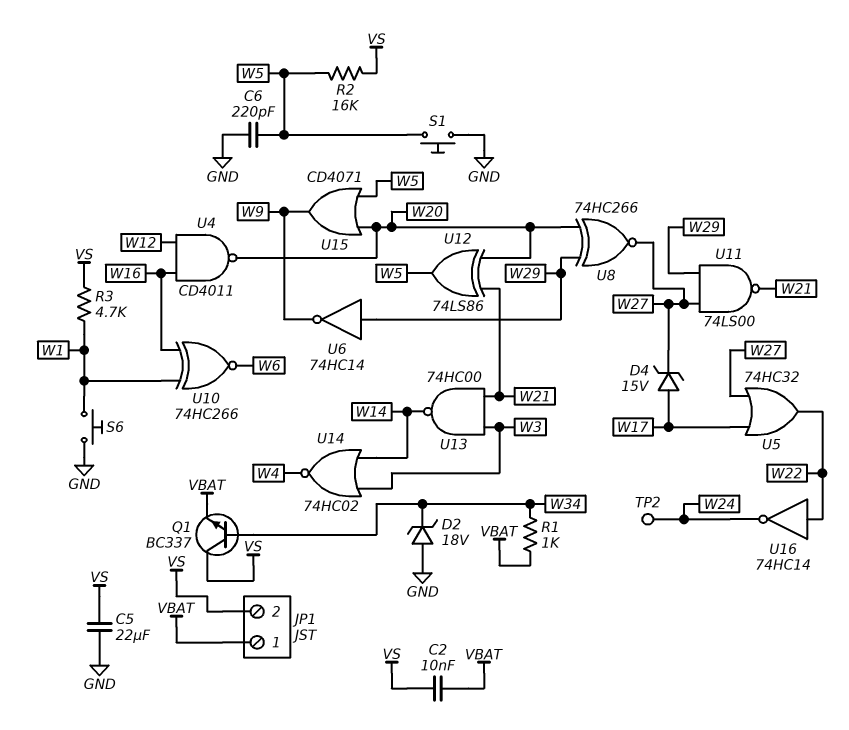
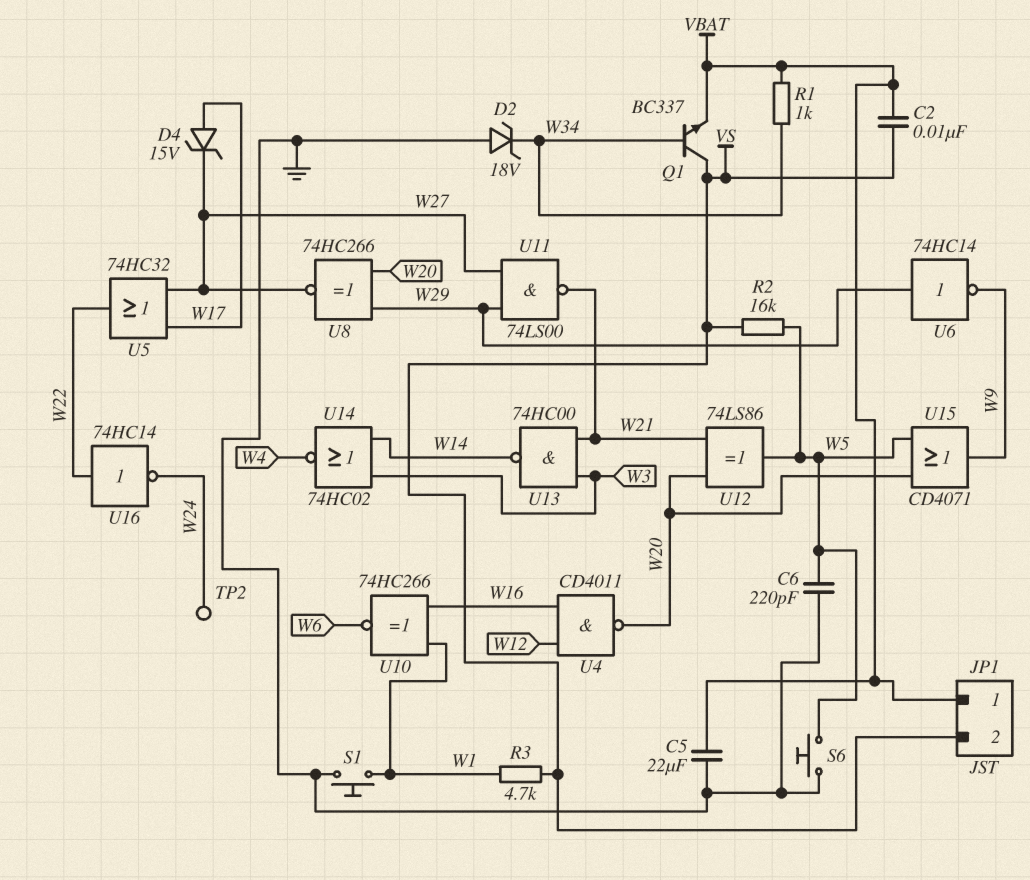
C5: 22uF (GND, VS) -> 22uF (GND, VBAT)
S1: button (GND, W5) -> button (GND, W1)
S6: button (GND, W1) -> button (GND, W5)

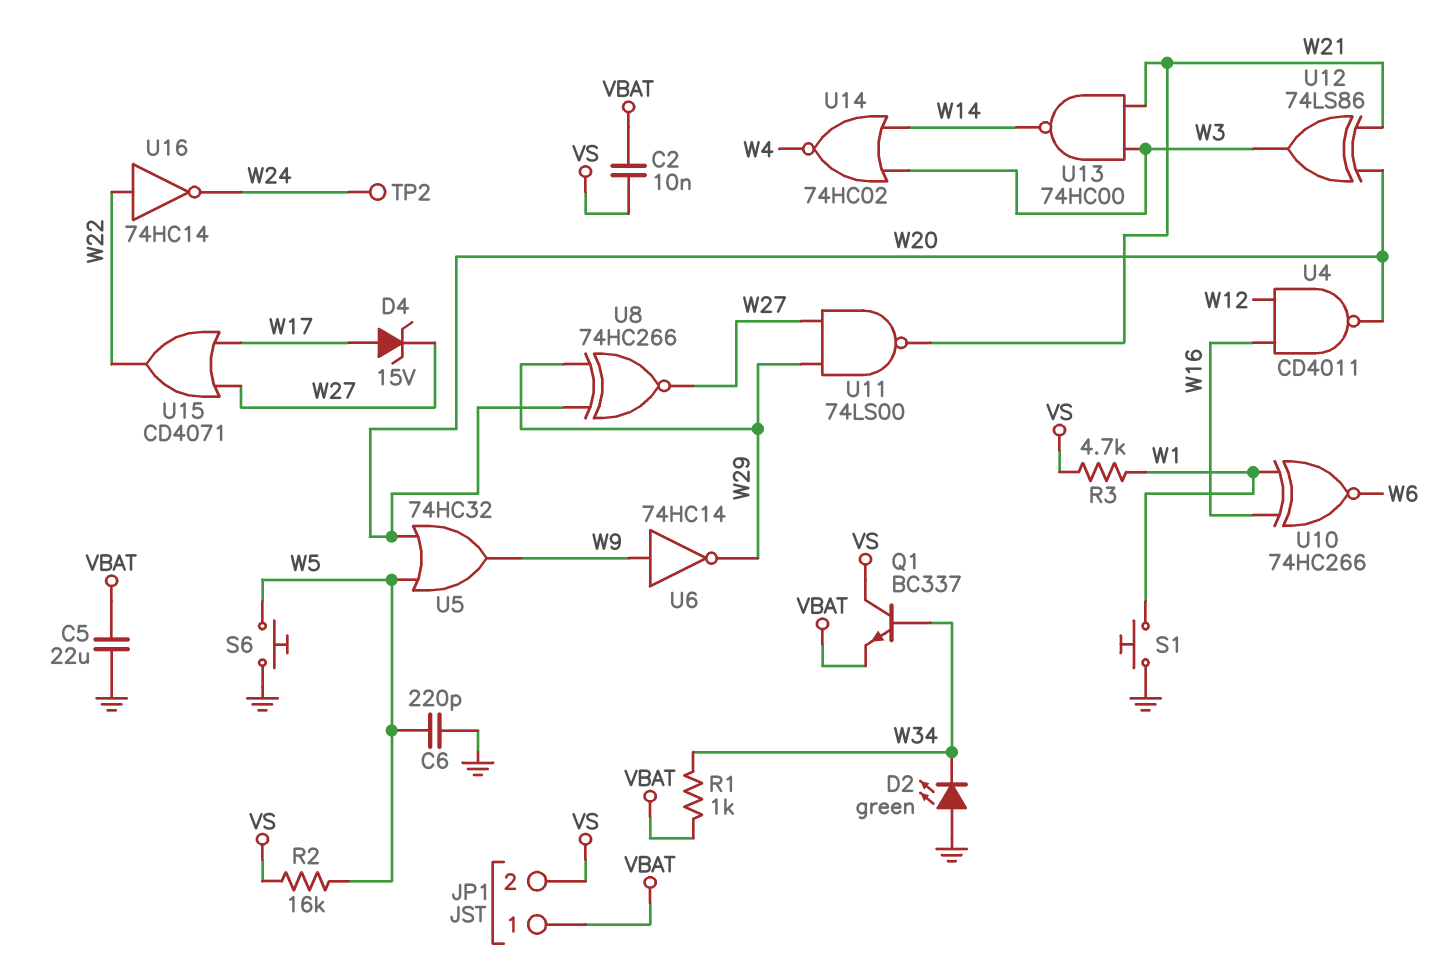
D2: zener 18V (A GND, K W34) -> LED green (A GND, K W34)
U5: OR 74HC32 (in W17, in W27, out W22) -> OR 74HC32 (in W5, in W20, out W9)
U6: NOT 74HC14 (in W29, out W9) -> NOT 74HC14 (in W9, out W29)
U12: XOR 74LS86 (in W20, in W21, out W5) -> XOR 74LS86 (in W20, in W21, out W3)
U15: OR CD4071 (in W5, in W20, out W9) -> OR CD4071 (in W17, in W27, out W22)

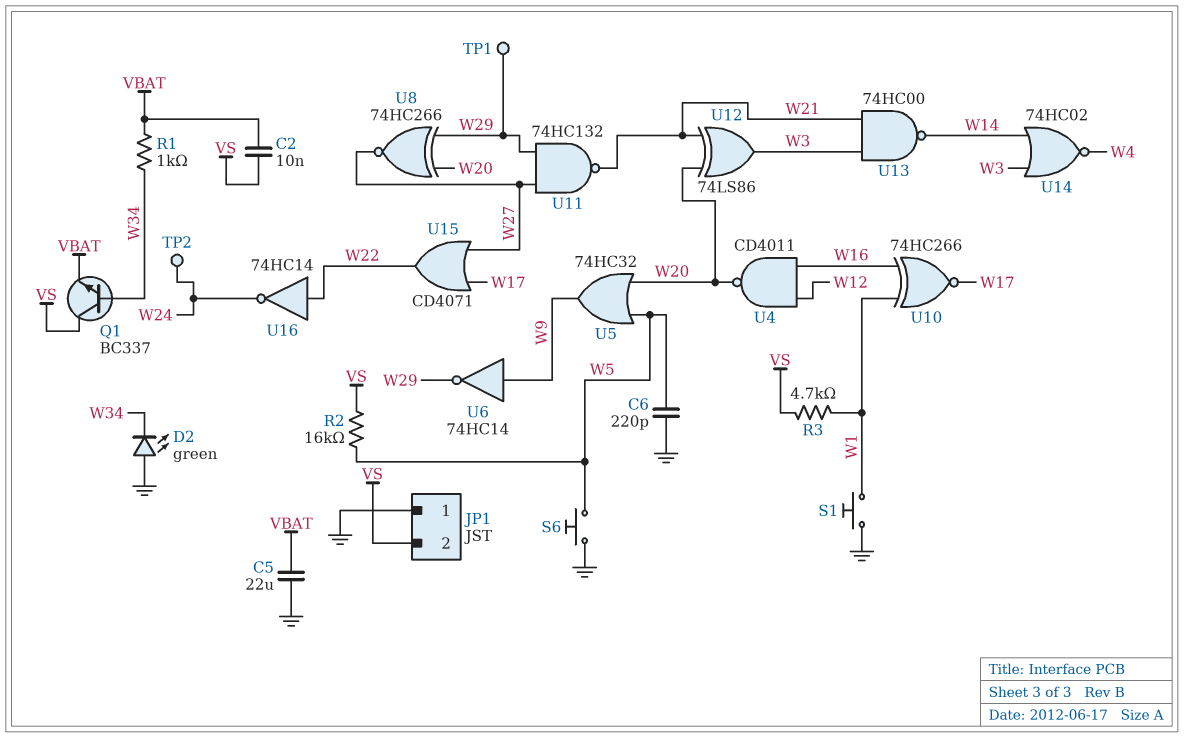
D4: zener 15V (A W17, K W27) -> none
JP1 pin 1: VBAT -> GND
TP1: none -> test point (W29)
U10: XNOR 74HC266 (in W1, in W16, out W6) -> XNOR 74HC266 (in W1, in W16, out W17)
U11: NAND 74LS00 (in W27, in W29, out W21) -> NAND 74HC132 (in W27, in W29, out W21)

